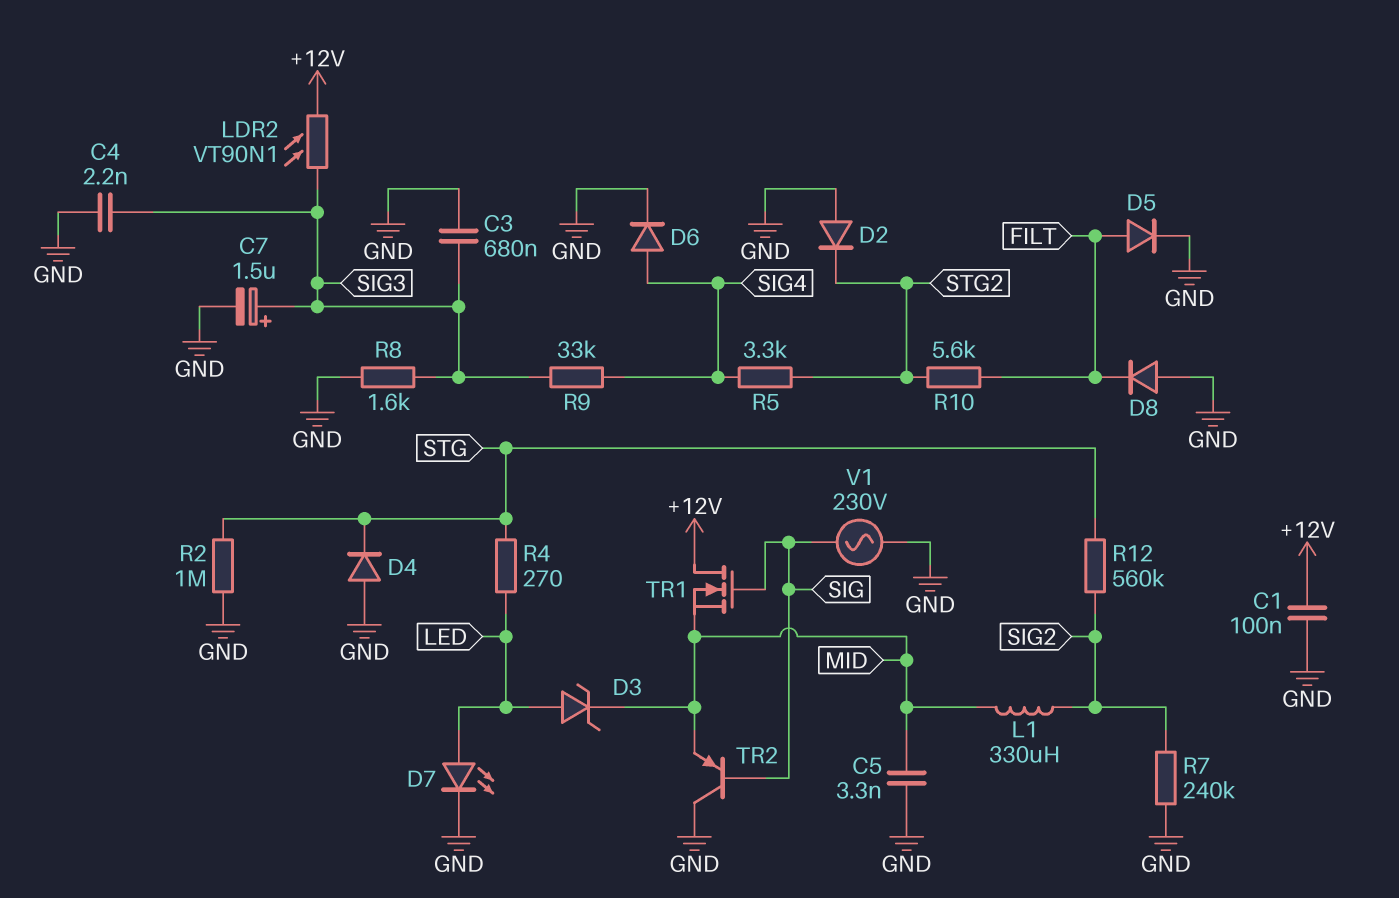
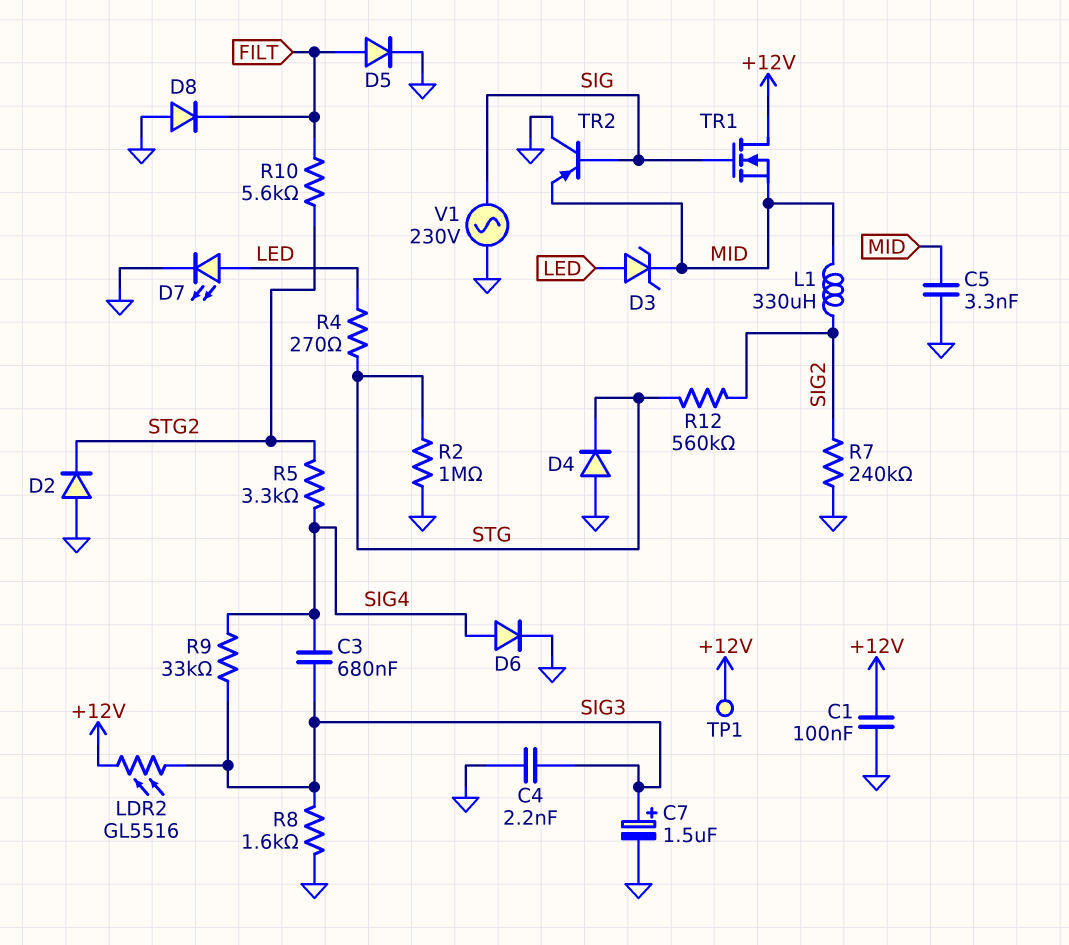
C3: 680nF (GND, SIG3) -> 680nF (SIG3, SIG4)
LDR2: VT90N1 (+12V, SIG3) -> GL5516 (+12V, SIG3)
TP1: none -> test point (+12V)

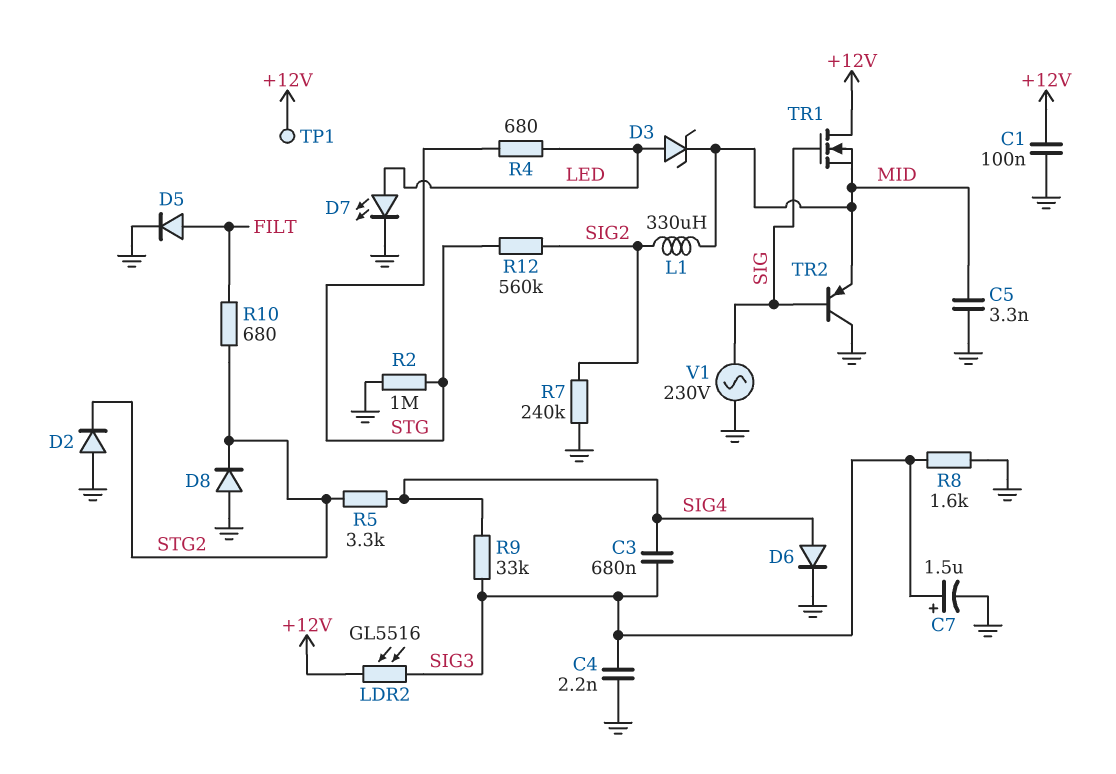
D4: diode (A GND, K STG) -> none
D8: diode (A GND, K FILT) -> diode (A GND, K STG2)
R4: 270 (LED, STG) -> 680 (LED, STG)
R10: 5.6k (FILT, STG2) -> 680 (FILT, STG2)

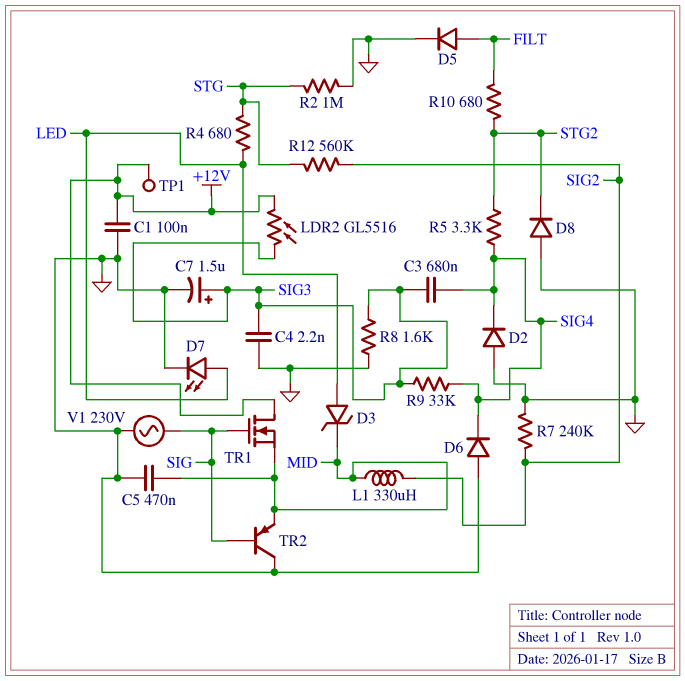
C5: 3.3nF (GND, MID) -> 470nF (GND, MID)
D2: diode (A GND, K STG2) -> diode (A GND, K SIG4)
D6: diode (A SIG4, K GND) -> diode (A GND, K SIG4)

